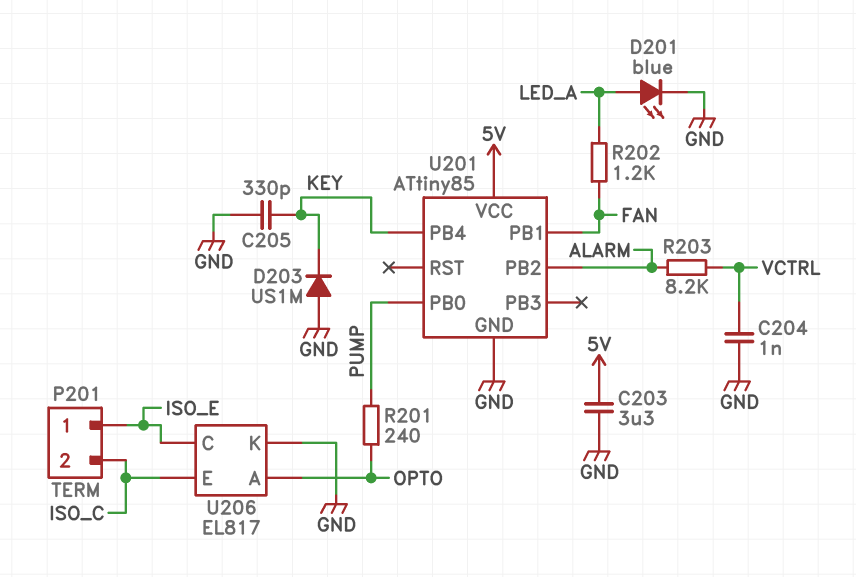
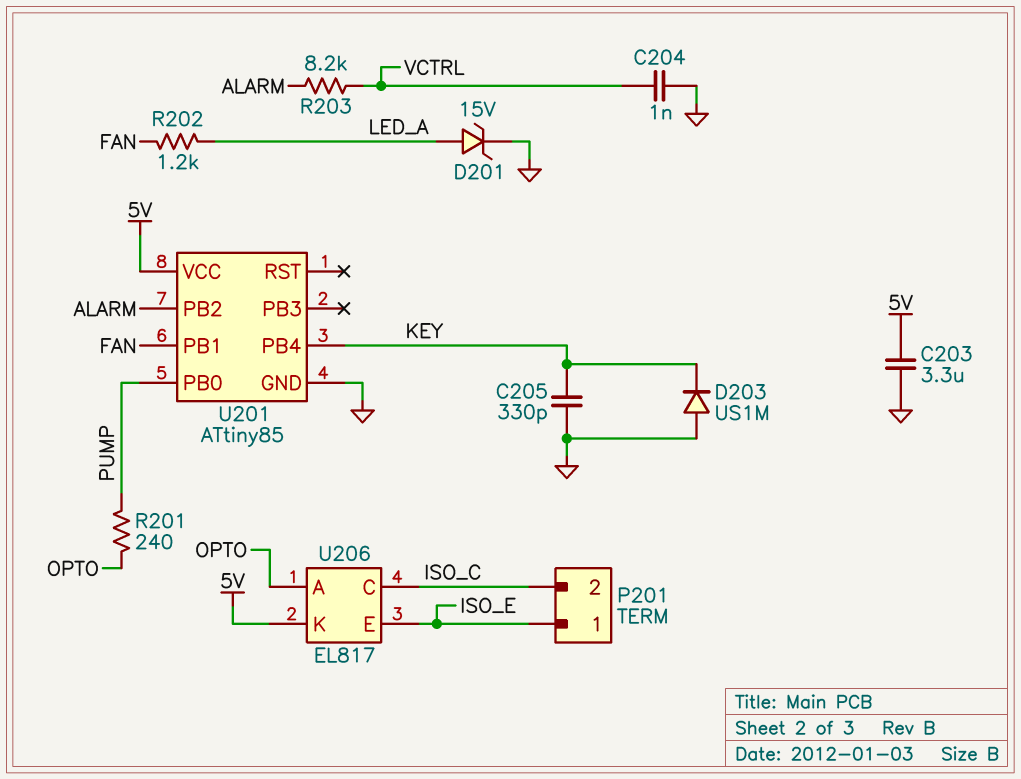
D201: LED blue (A LED_A, K GND) -> zener 15V (A LED_A, K GND)
U206 pin C: ISO_E -> ISO_C
U206 pin E: ISO_C -> ISO_E
U206 pin K: GND -> 5V

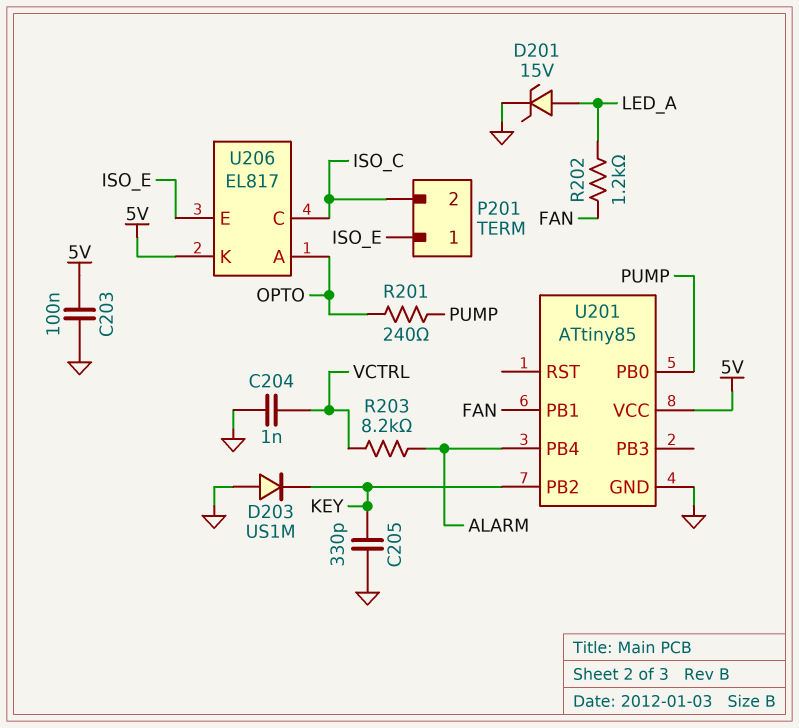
C203: 3.3uF (5V, GND) -> 100nF (5V, GND)
U201 pin PB2: ALARM -> KEY
U201 pin PB4: KEY -> ALARM

